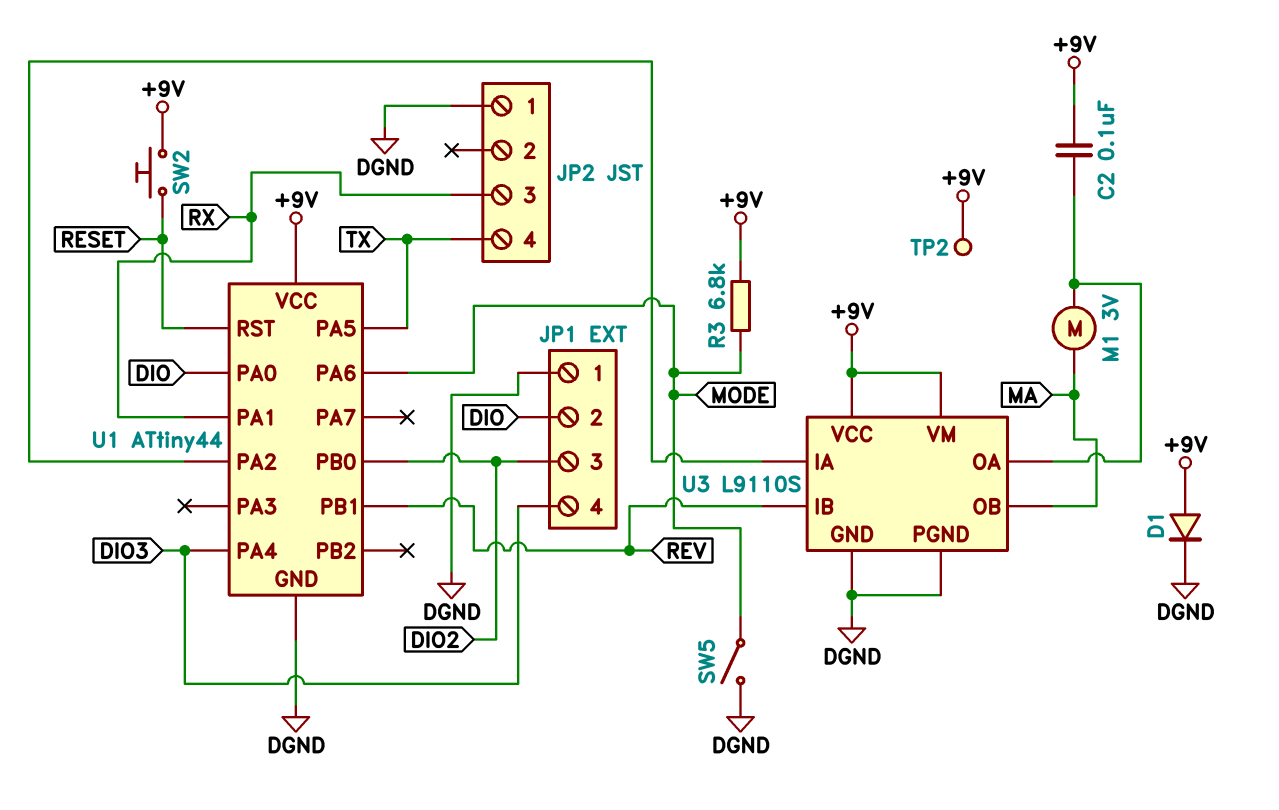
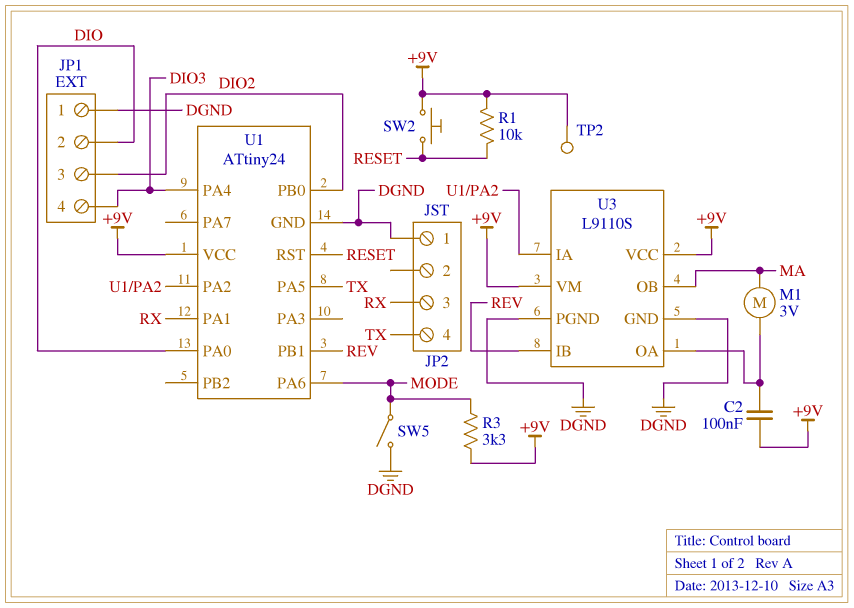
D1: diode (A +9V, K DGND) -> none
R1: none -> 10k (+9V, RESET)
R3: 6.8k (+9V, MODE) -> 3.3k (+9V, MODE)
U1: ATtiny44 -> ATtiny24

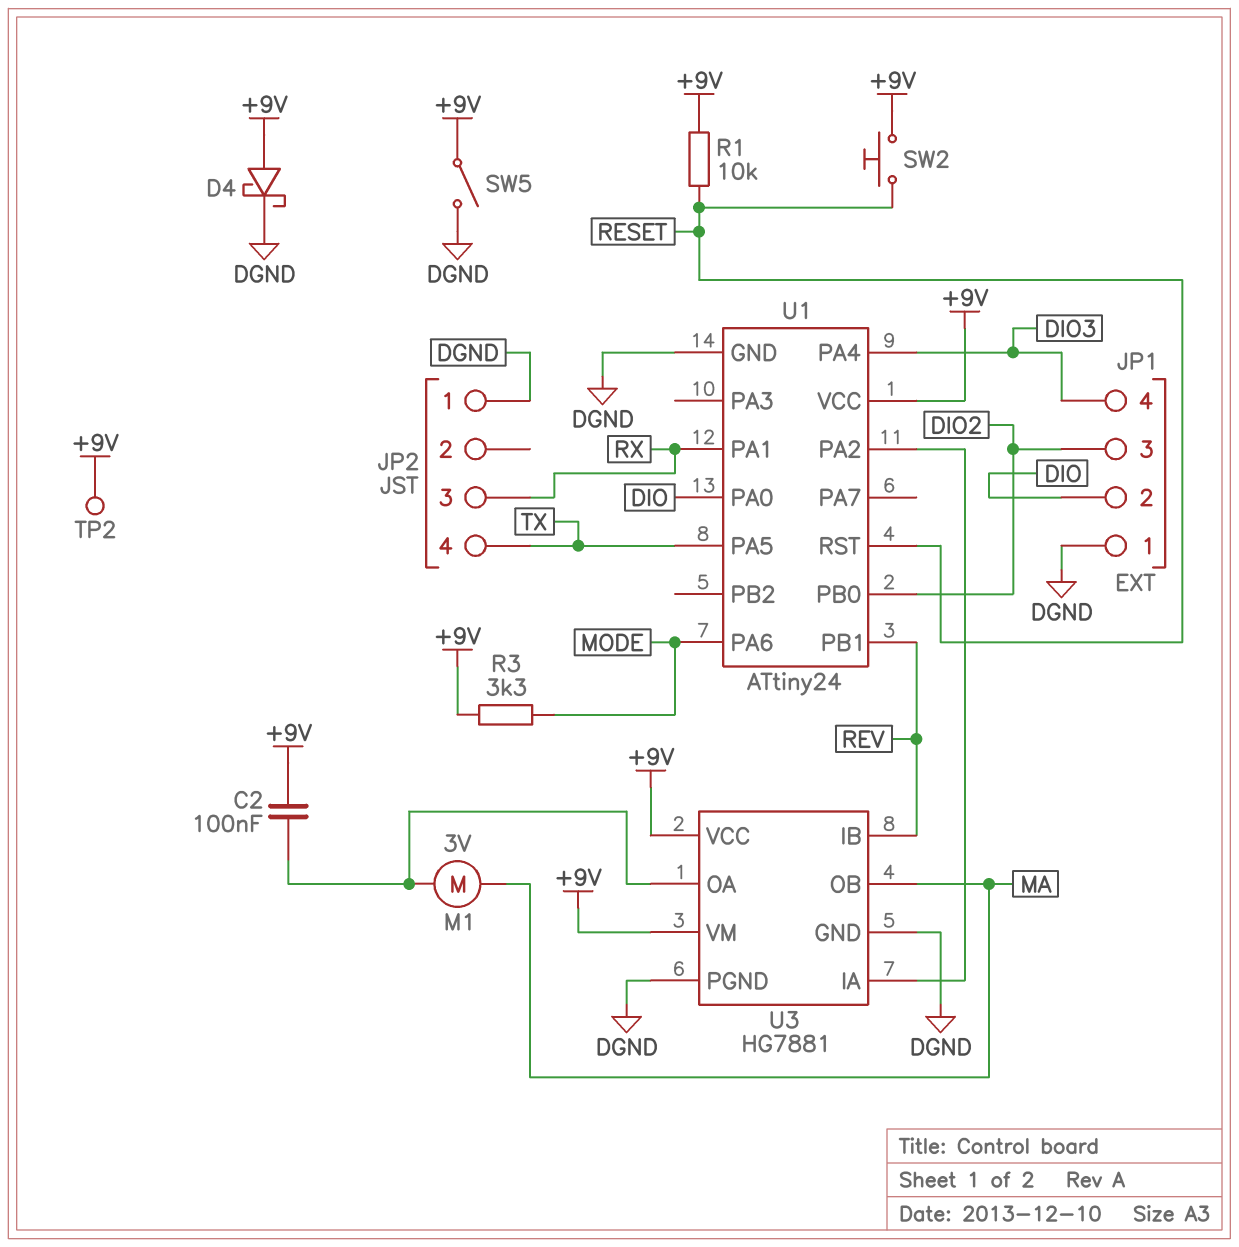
D4: none -> schottky (A +9V, K DGND)
SW5: switch (DGND, MODE) -> switch (+9V, DGND)
U3: L9110S -> HG7881

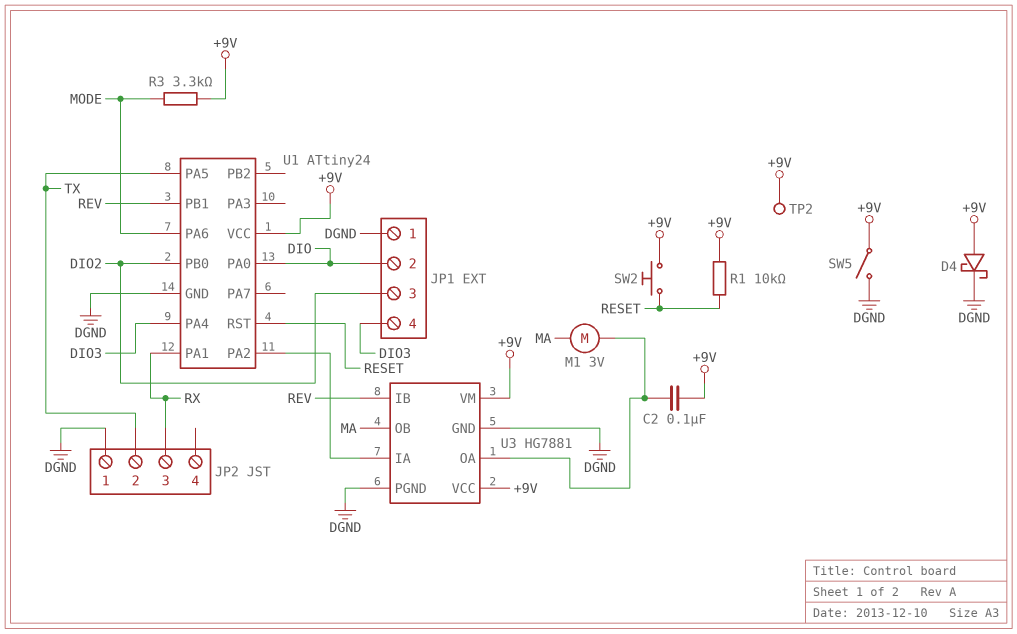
JP2 pin 2: none -> TX
JP2 pin 4: TX -> none

